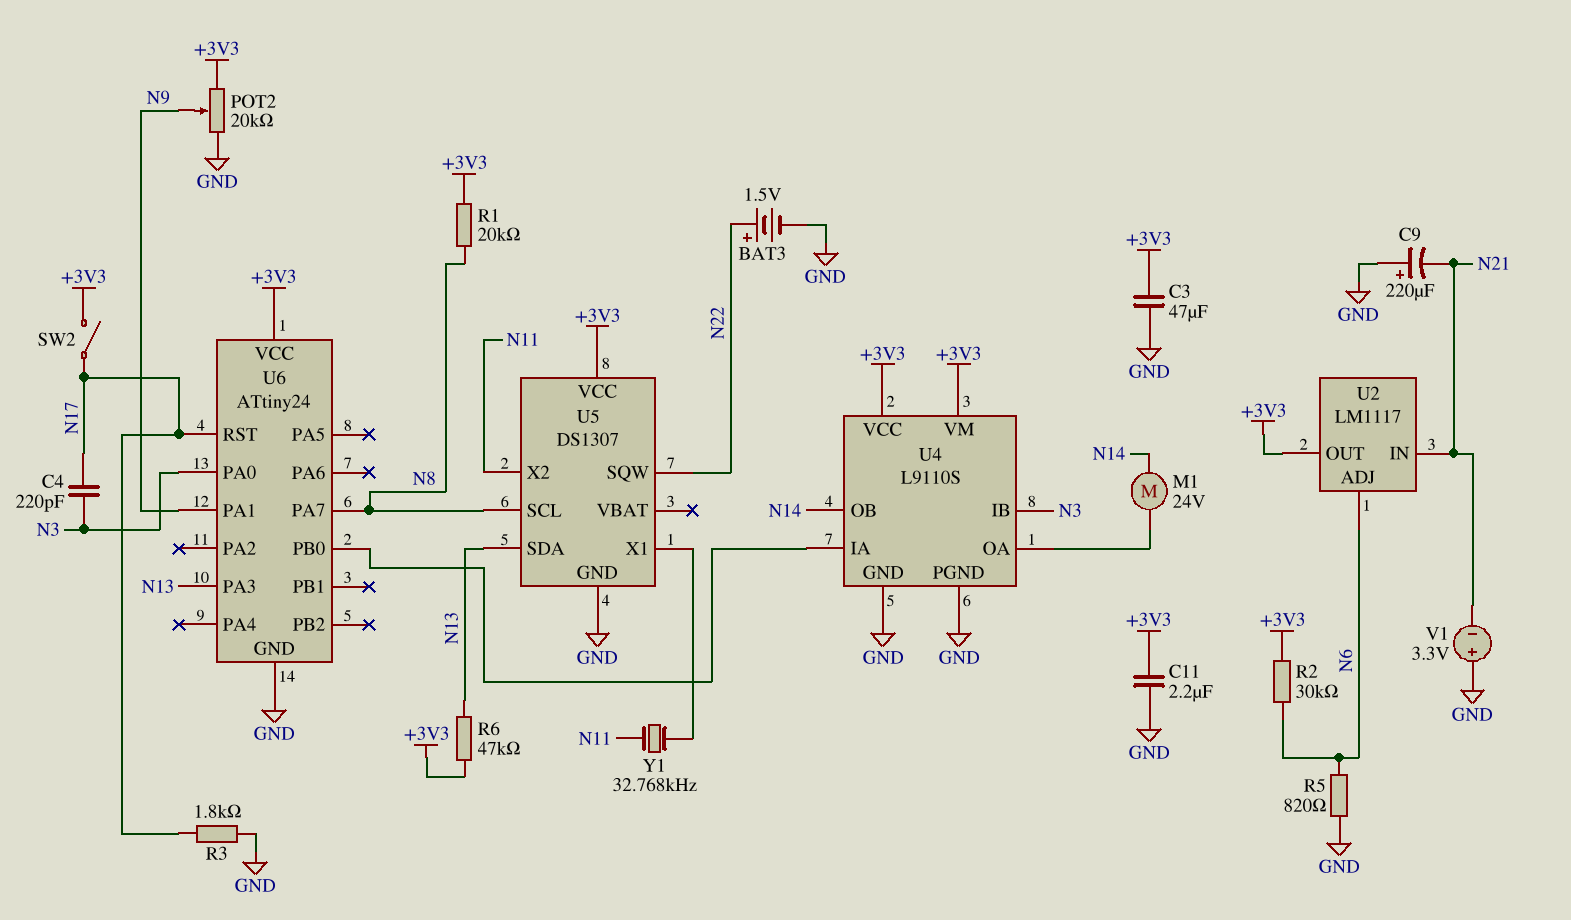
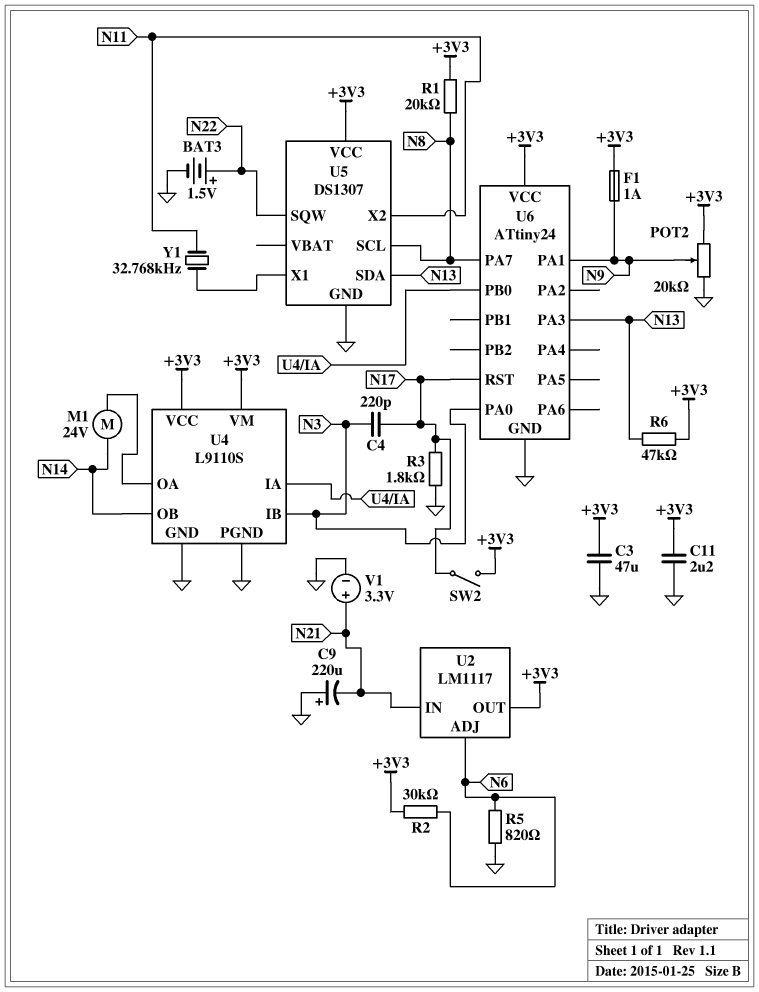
F1: none -> 1A (+3V3, N9)
V1: 3.3V (plus GND, minus N21) -> 3.3V (plus N21, minus GND)

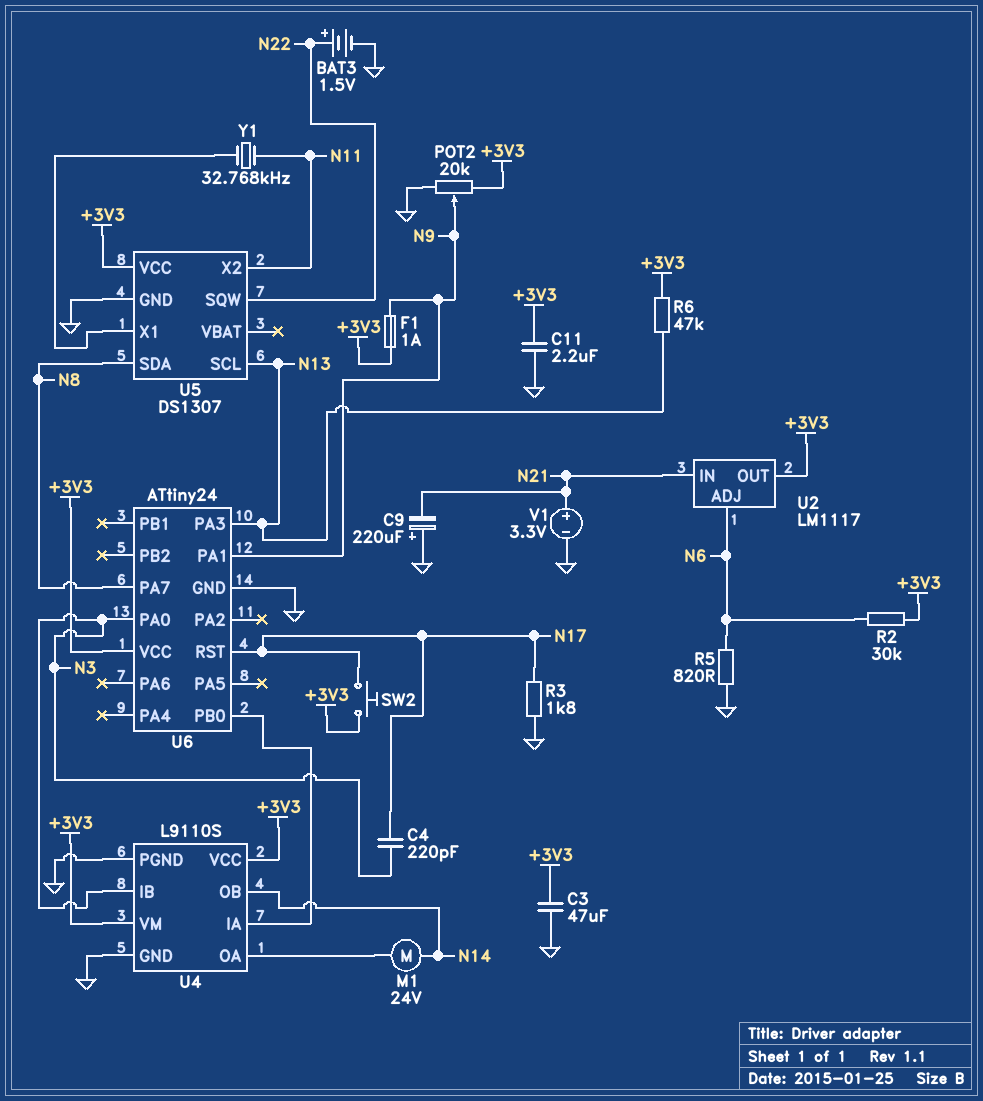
R1: 20k (+3V3, N8) -> none
SW2: switch (+3V3, N17) -> button (+3V3, N17)
U5 pin SCL: N8 -> N13
U5 pin SDA: N13 -> N8

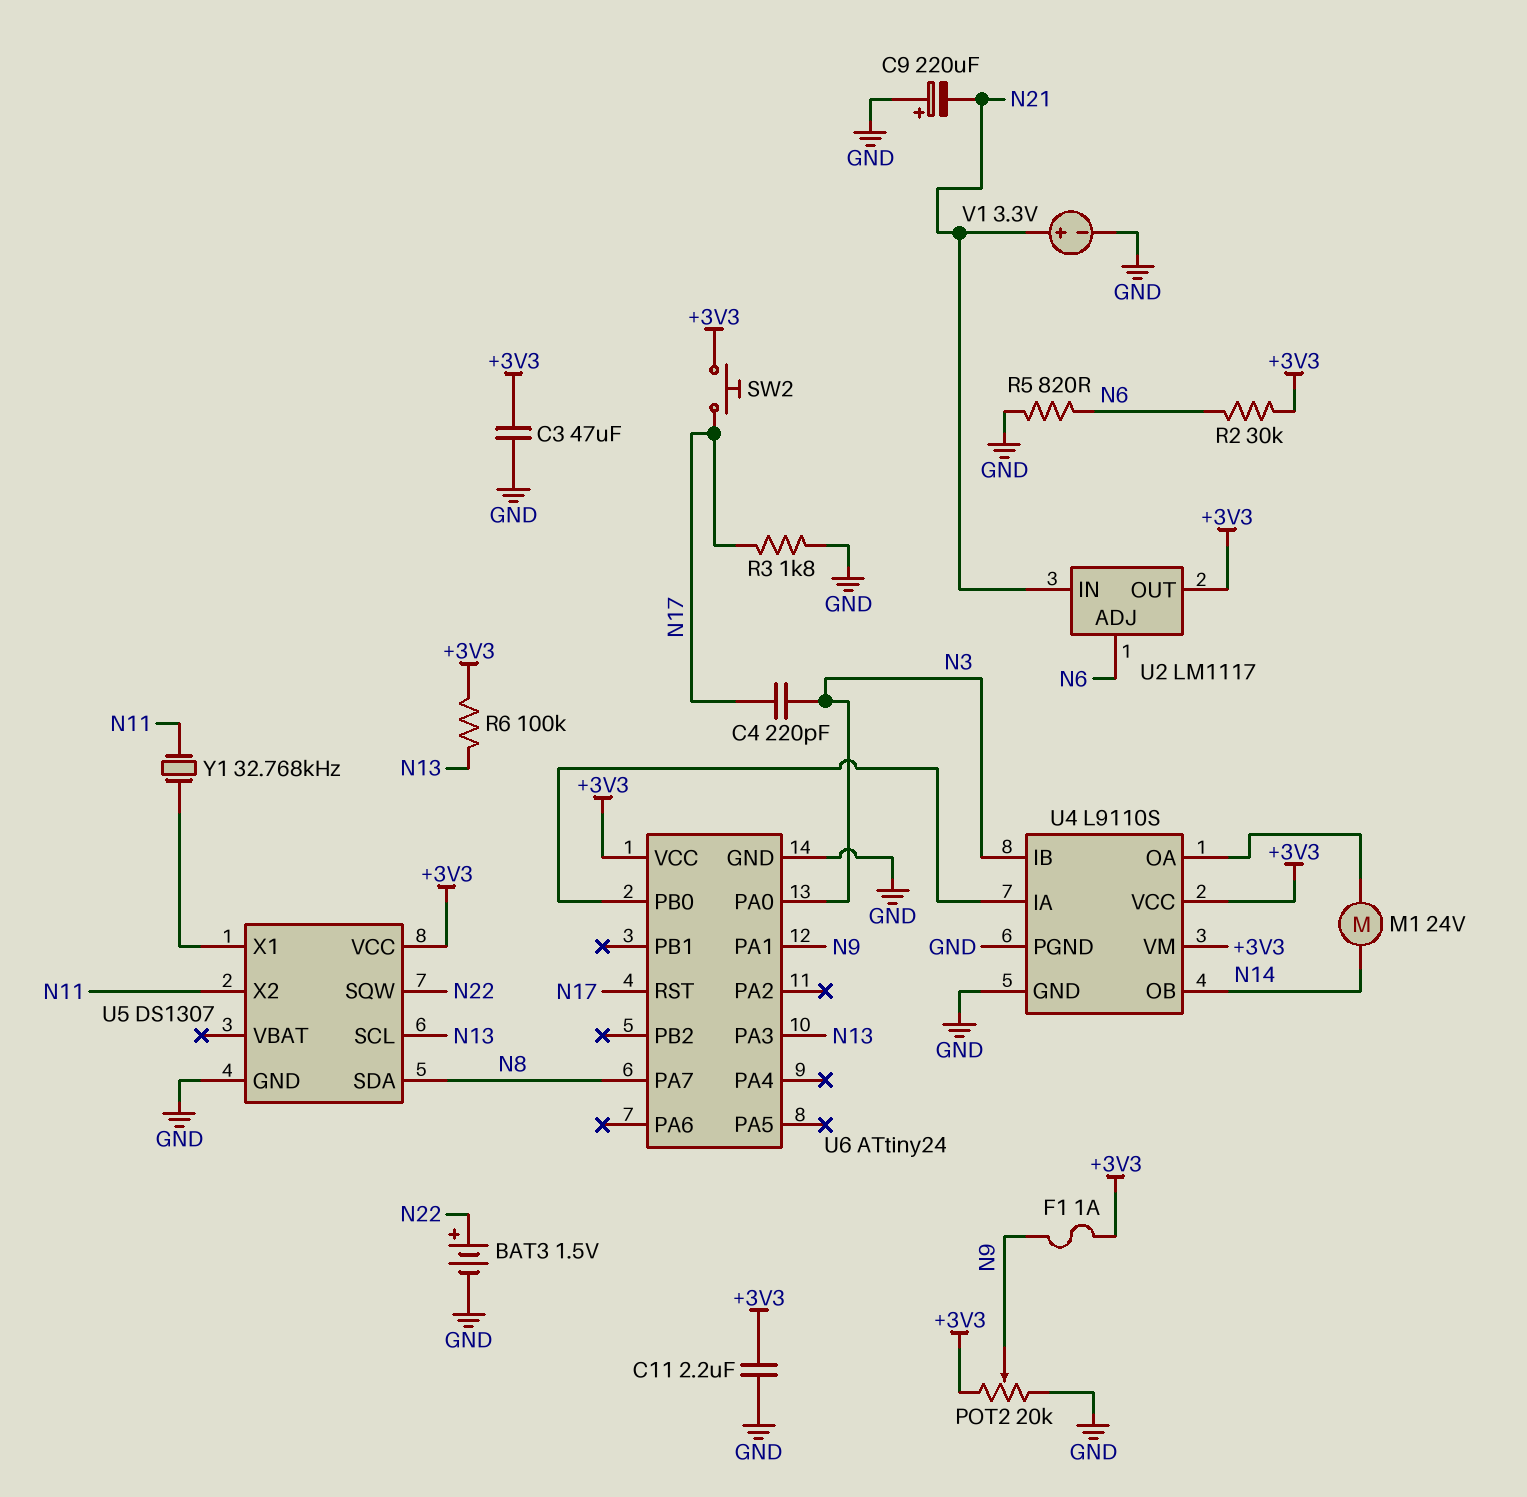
R6: 47k (+3V3, N13) -> 100k (+3V3, N13)

